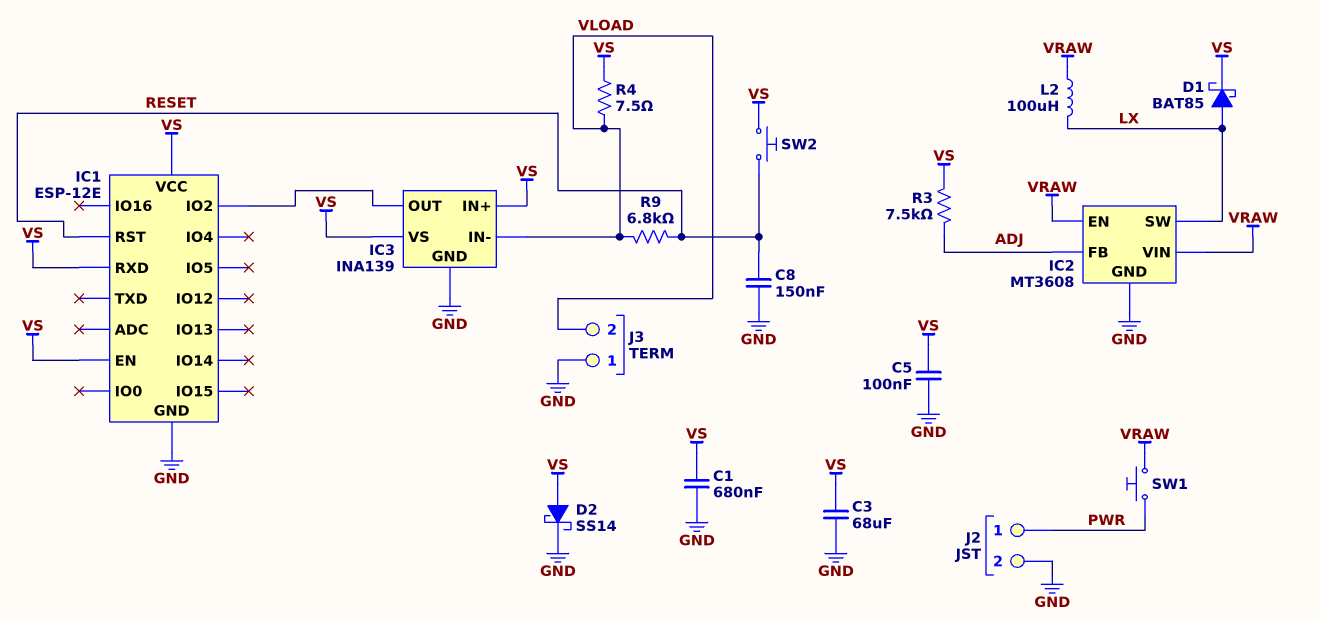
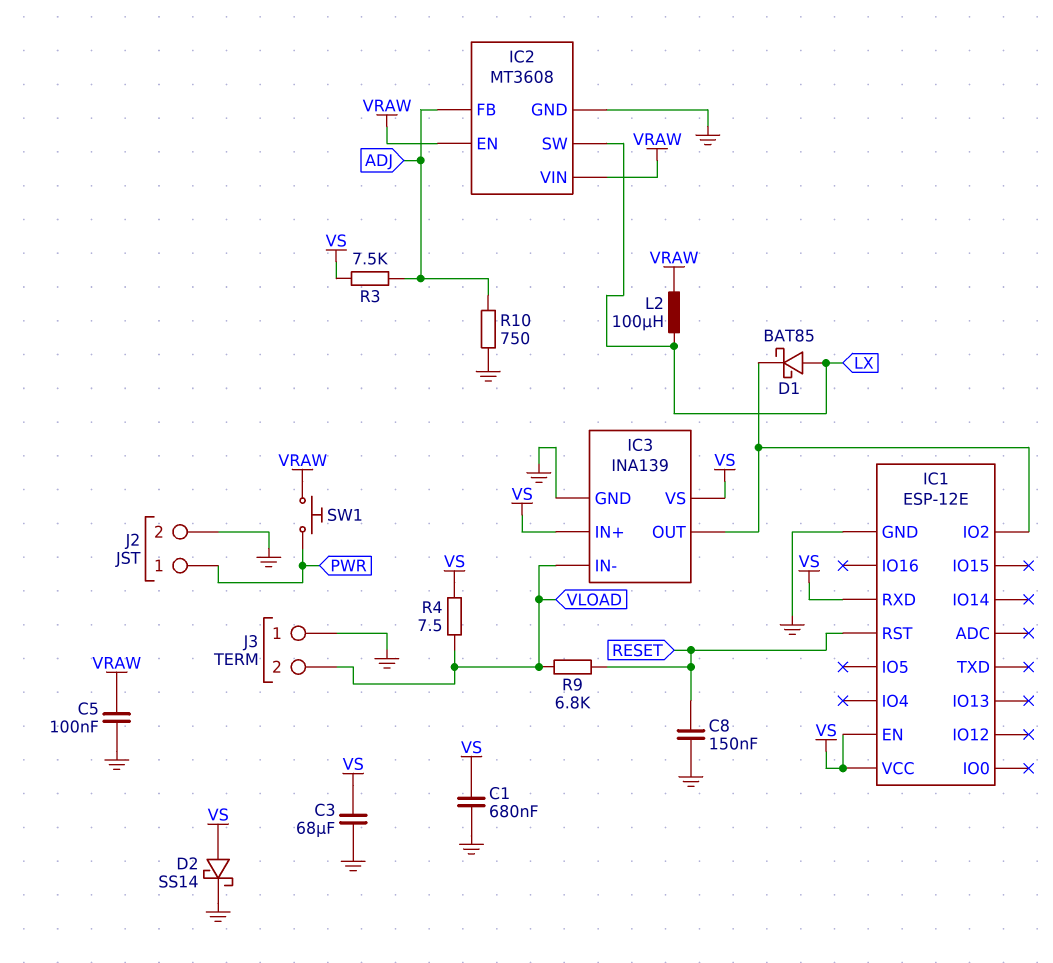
C5: 100nF (GND, VS) -> 100nF (GND, VRAW)
D1: schottky BAT85 (A LX, K VS) -> schottky BAT85 (A LX, K IC1/IO2)
R10: none -> 750 (ADJ, GND)
SW2: button (RESET, VS) -> none

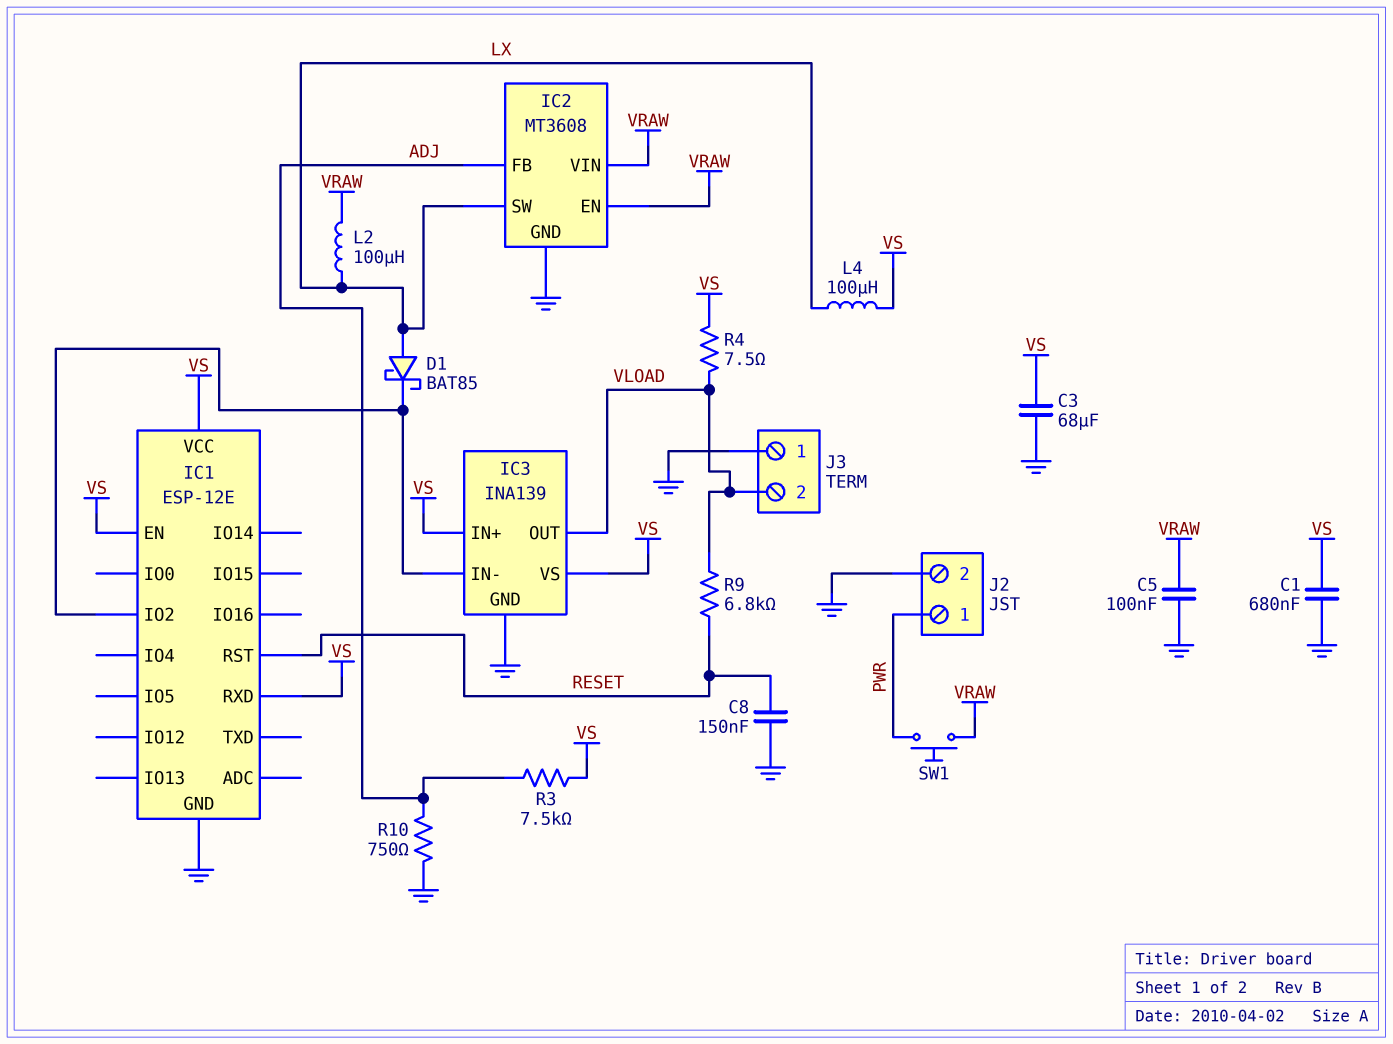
D2: schottky SS14 (A VS, K GND) -> none
IC3 pin IN-: VLOAD -> IC1/IO2
IC3 pin OUT: IC1/IO2 -> VLOAD
L4: none -> 100uH (LX, VS)

